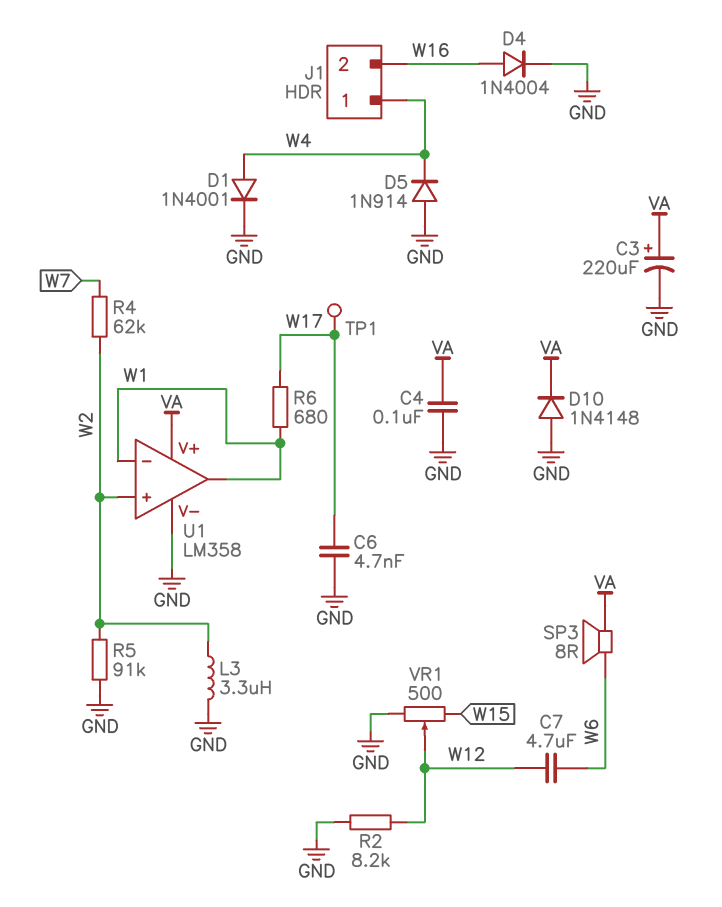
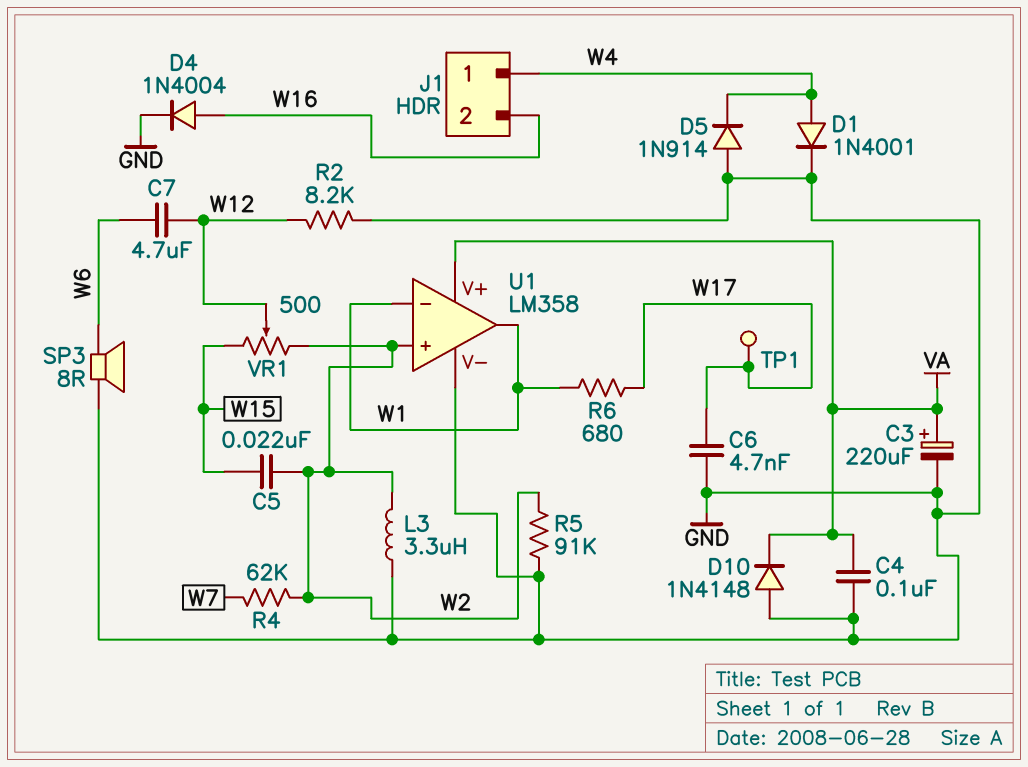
C5: none -> 22nF (W2, W15)
SP3: speaker 8R (VA, W6) -> speaker 8R (GND, W6)
VR1: 500 (GND, W15, wiper W12) -> 500 (W2, W15, wiper W12)

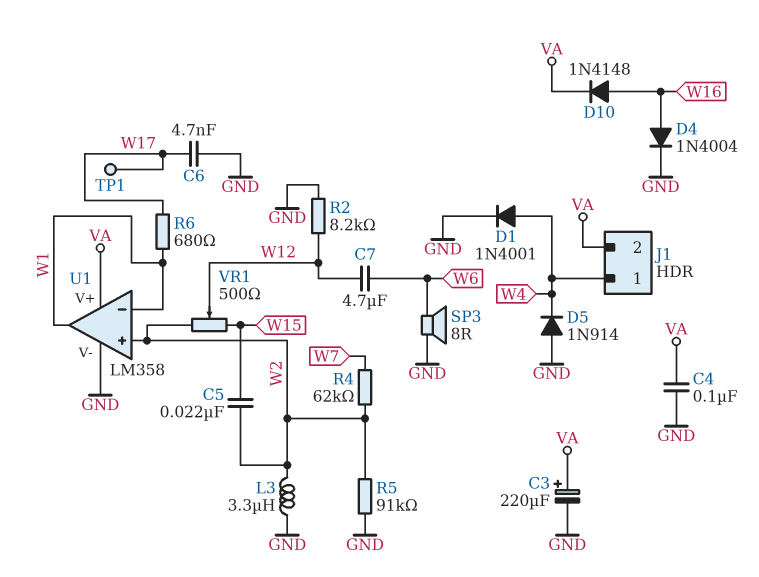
D10: diode 1N4148 (A GND, K VA) -> diode 1N4148 (A W16, K VA)
J1 pin 2: W16 -> VA

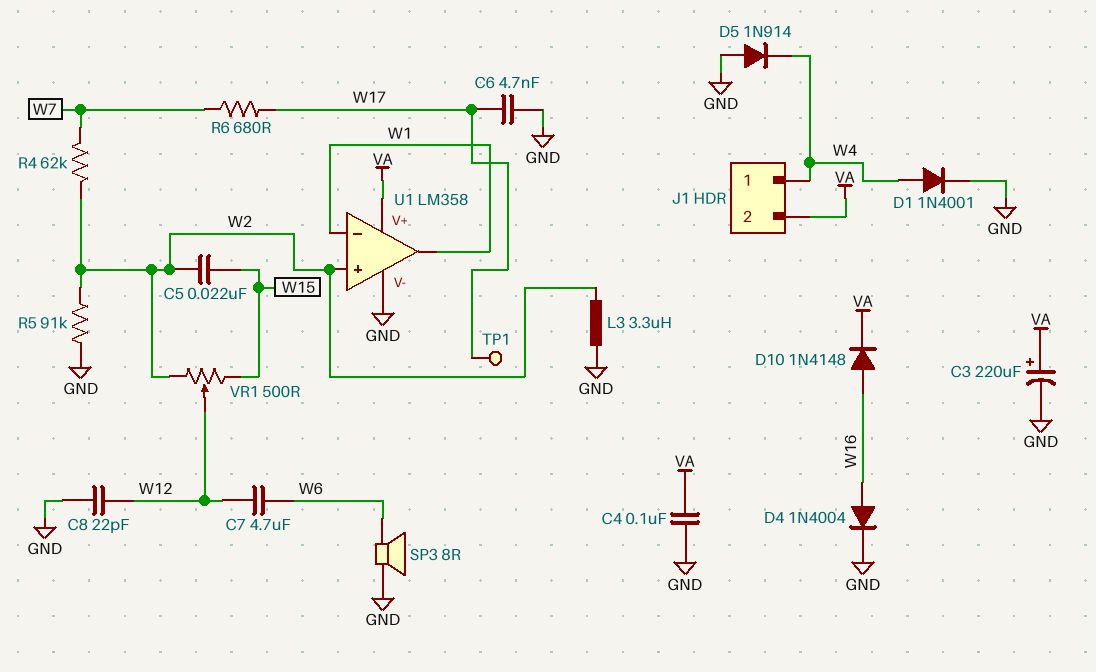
C8: none -> 22pF (GND, W12)
R2: 8.2k (GND, W12) -> none
R6: 680 (W1, W17) -> 680 (W7, W17)

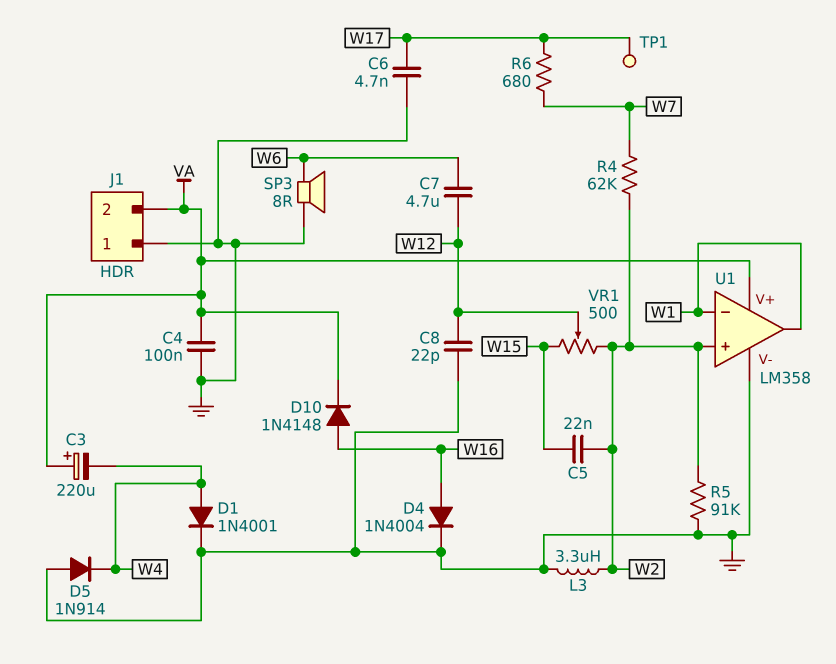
C3: 220uF (plus VA, minus GND) -> 220uF (plus VA, minus W4)
J1 pin 1: W4 -> GND

